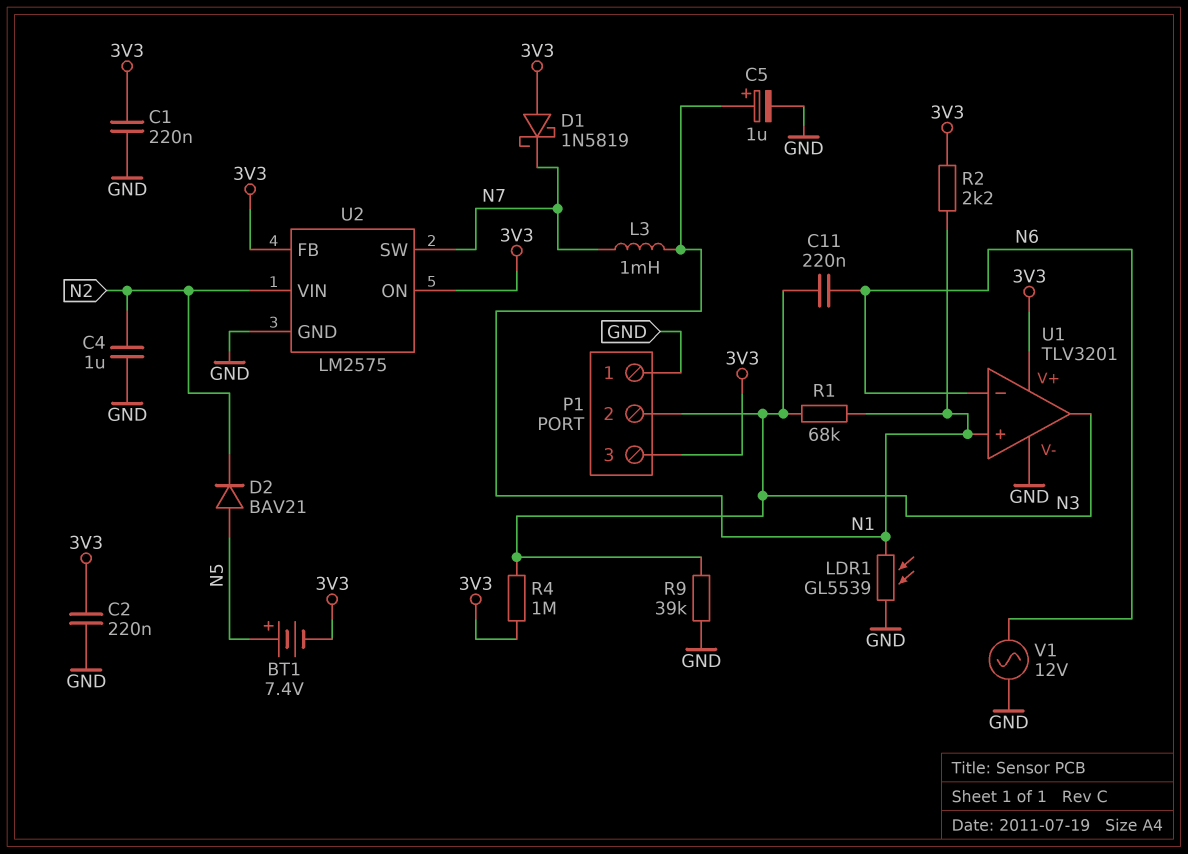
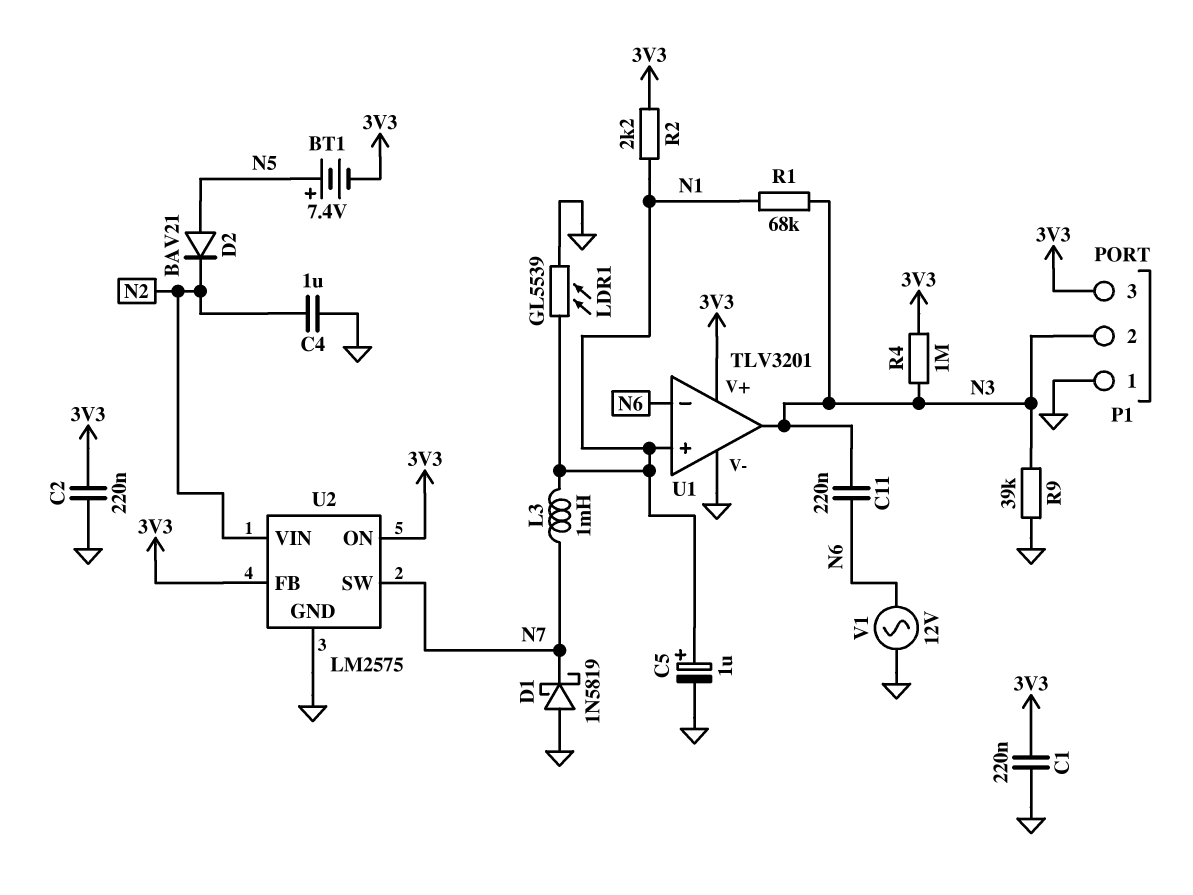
D1: schottky 1N5819 (A 3V3, K N7) -> schottky 1N5819 (A GND, K N7)

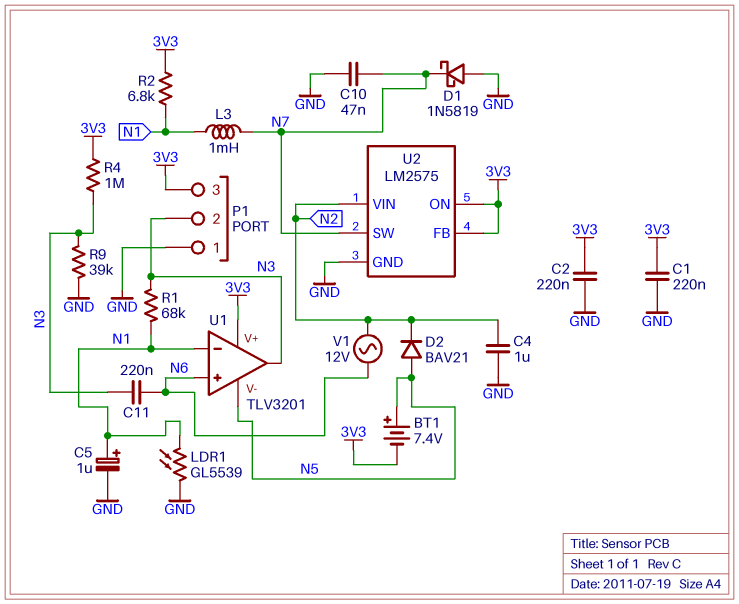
C10: none -> 47nF (GND, N7)
R2: 2.2k (3V3, N1) -> 6.8k (3V3, N1)
U1 pin V-: GND -> N5
U1 pin in+: N1 -> N6
U1 pin in-: N6 -> N1
V1: AC 12V (GND, N6) -> AC 12V (N2, N6)

